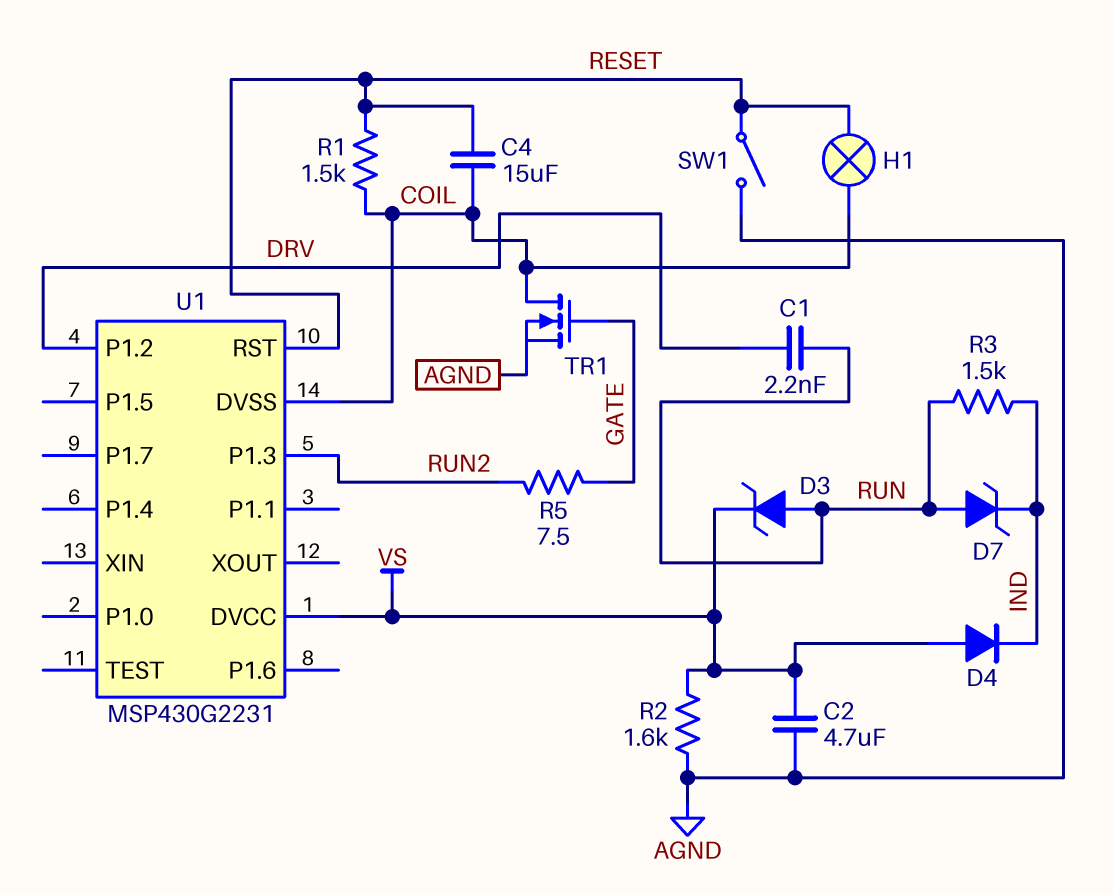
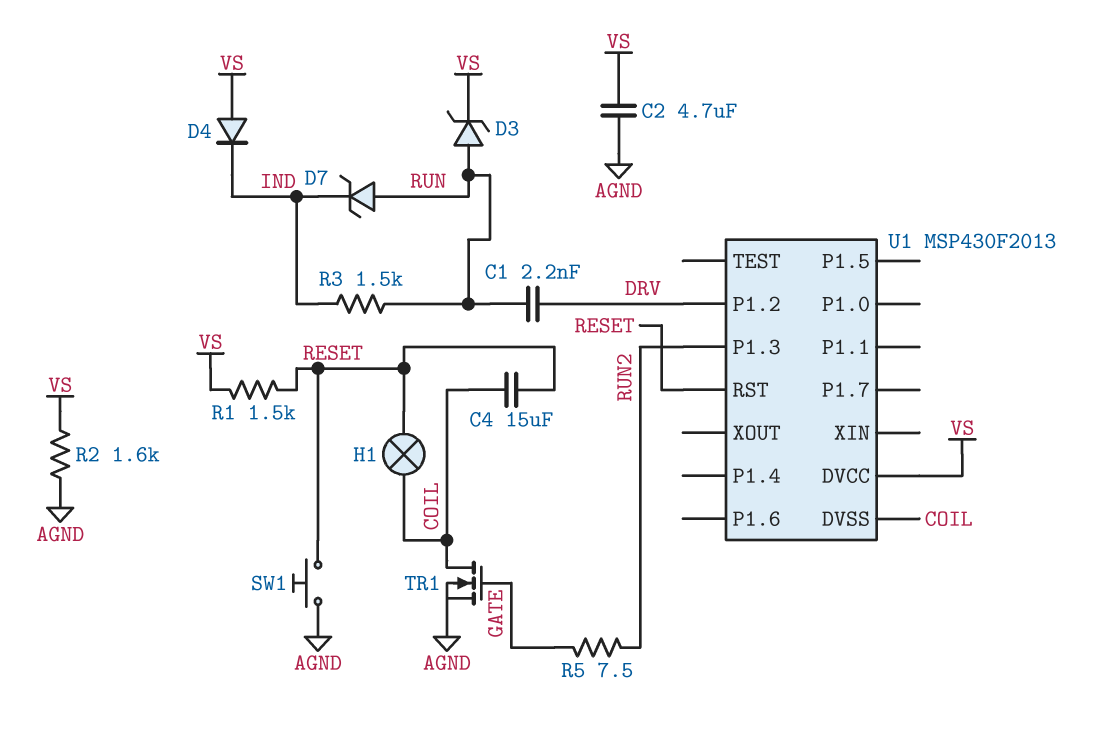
R1: 1.5k (COIL, RESET) -> 1.5k (RESET, VS)
SW1: switch (AGND, RESET) -> button (AGND, RESET)
U1: MSP430G2231 -> MSP430F2013

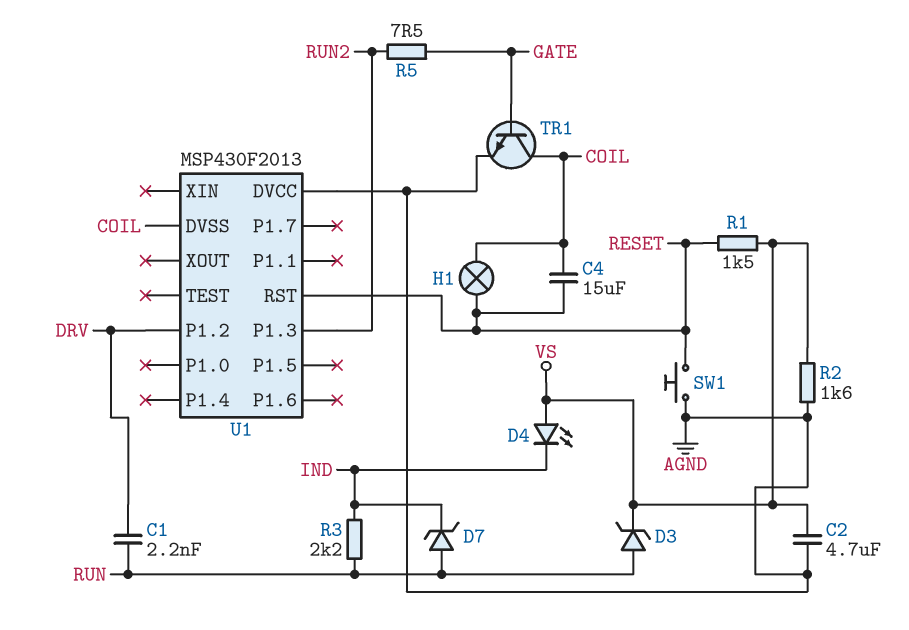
D4: diode (A VS, K IND) -> LED (A VS, K IND)
R3: 1.5k (IND, RUN) -> 2.2k (IND, RUN)
TR1: NMOS (G GATE, D COIL, S AGND) -> NPN (B GATE, C COIL, E AGND)
U1 pin DVCC: VS -> AGND

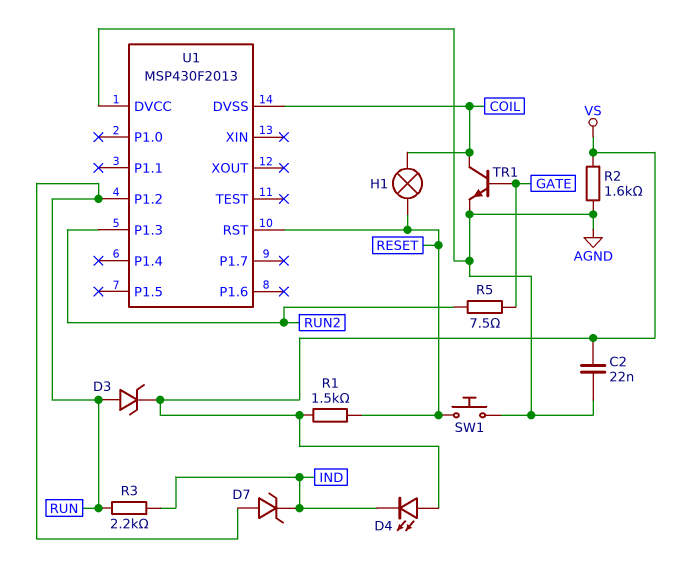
C1: 2.2nF (DRV, RUN) -> none
C2: 4.7uF (AGND, VS) -> 22nF (AGND, VS)
C4: 15uF (COIL, RESET) -> none
U1 pin P1.2: DRV -> RUN

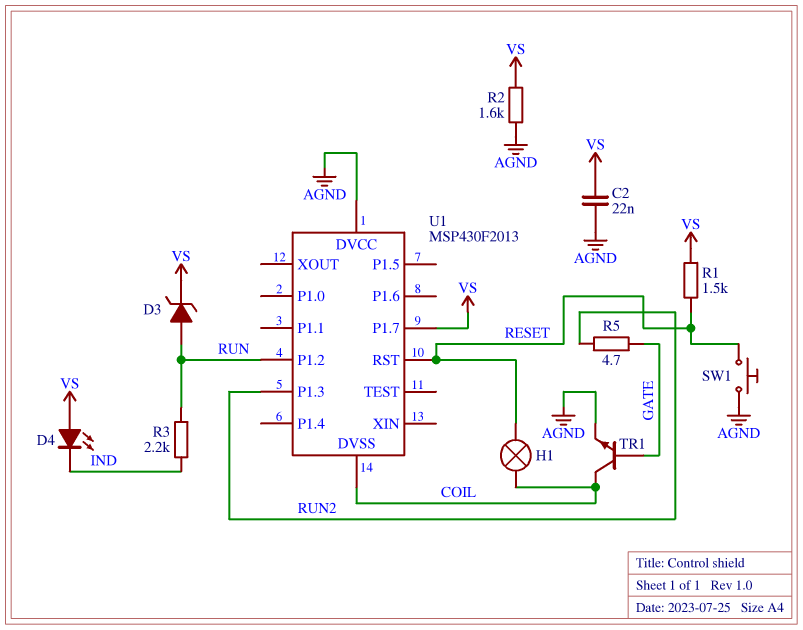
D7: zener (A RUN, K IND) -> none
R5: 7.5 (GATE, RUN2) -> 4.7 (GATE, RUN2)
U1 pin P1.7: none -> VS

